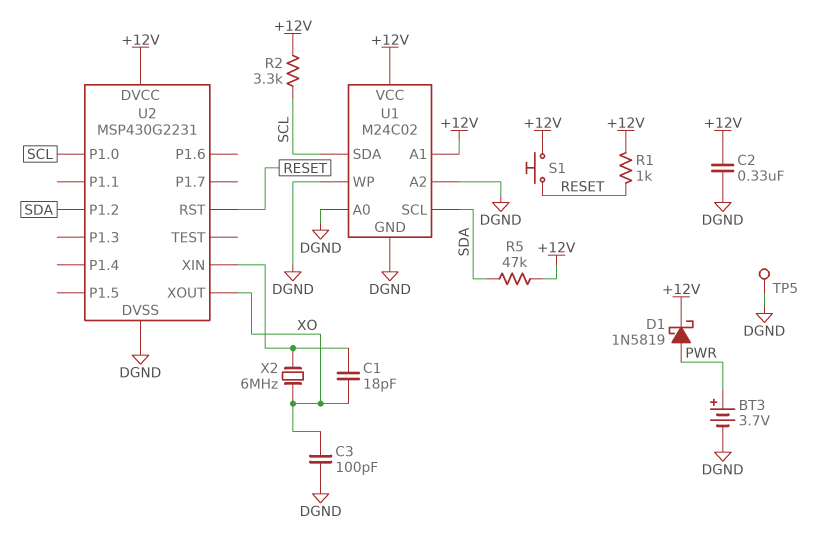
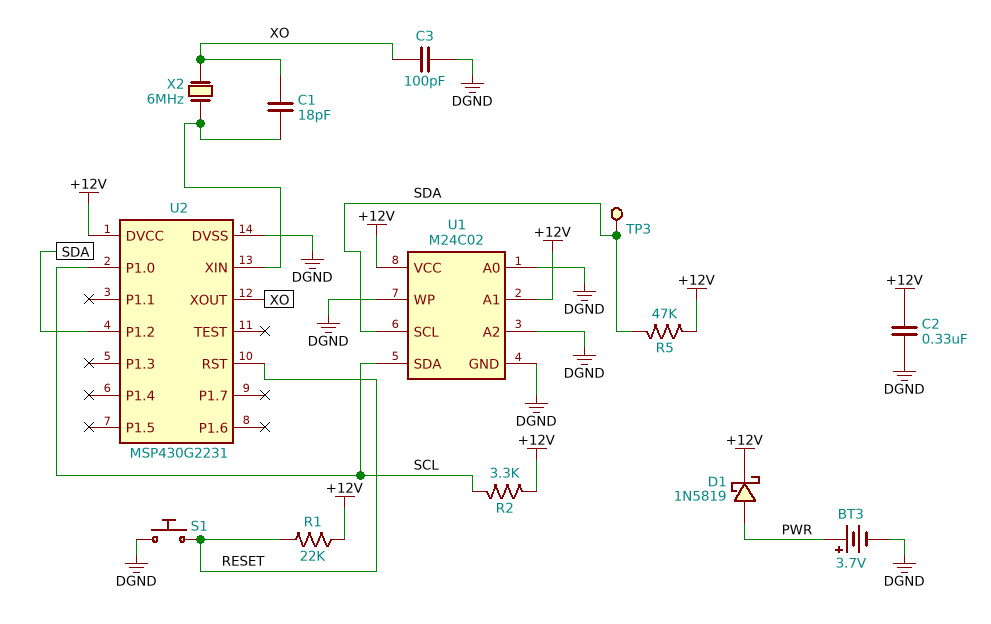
R1: 1k (+12V, RESET) -> 22k (+12V, RESET)
S1: button (+12V, RESET) -> button (DGND, RESET)
TP3: none -> test point (SDA)
TP5: test point (DGND) -> none

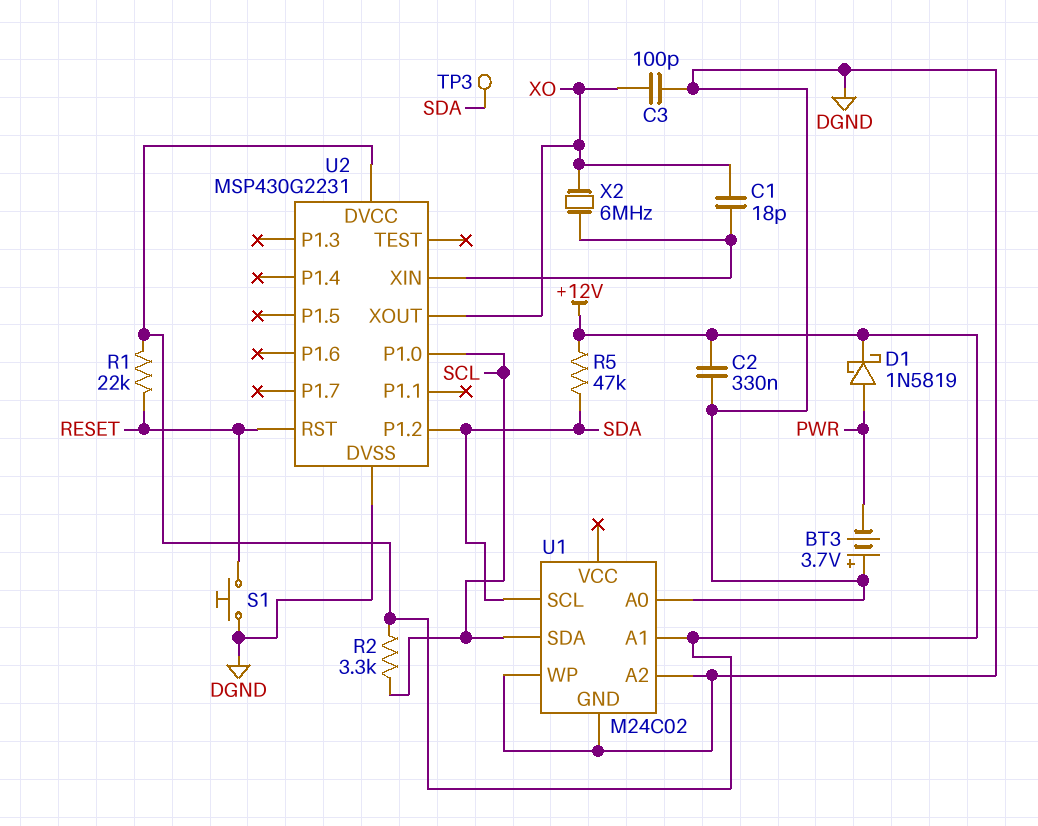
BT3: 3.7V (plus PWR, minus DGND) -> 3.7V (plus DGND, minus PWR)
U1 pin VCC: +12V -> none

